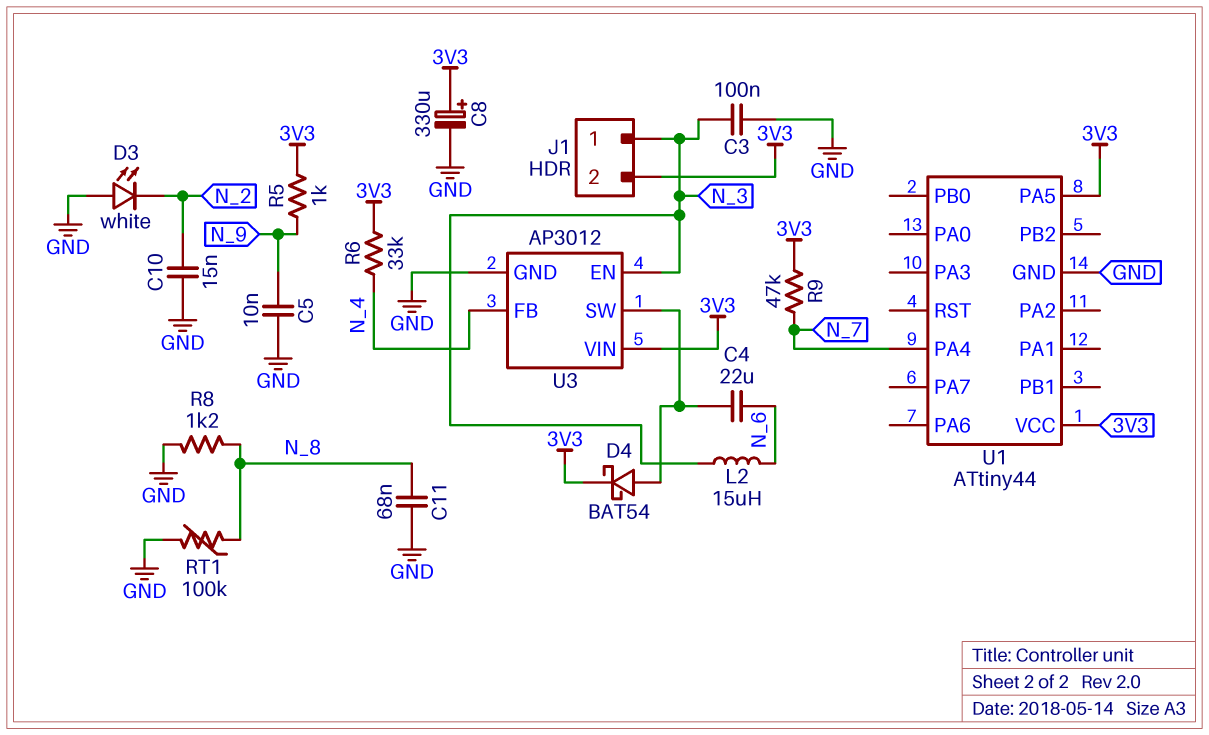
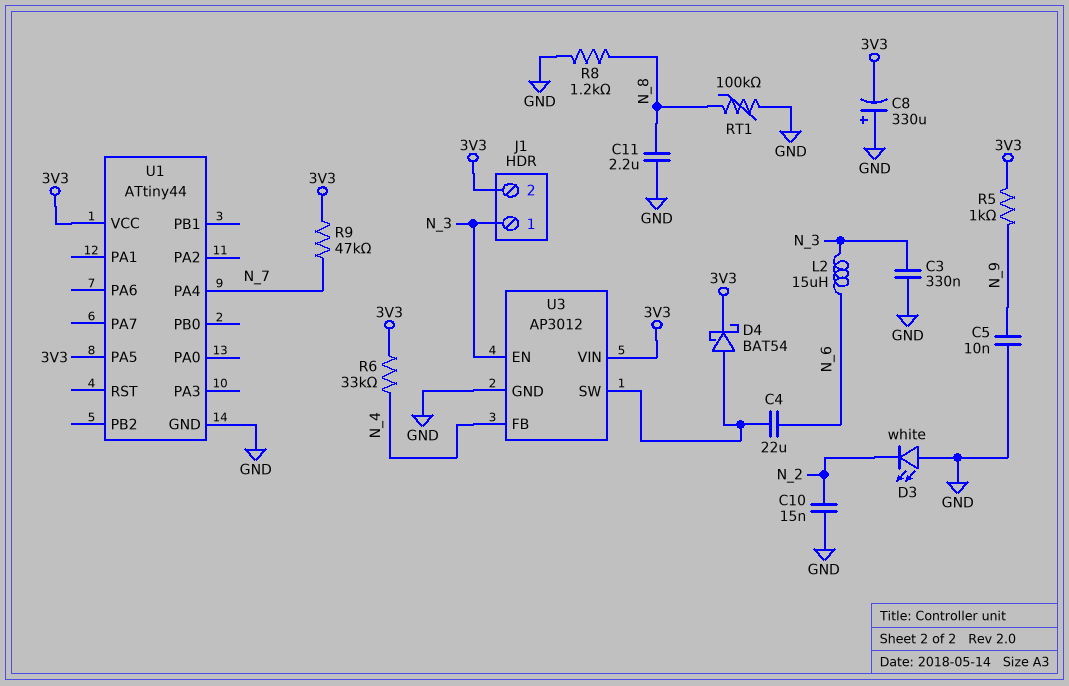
C3: 100nF (GND, N_3) -> 330nF (GND, N_3)
C8: 330uF (plus 3V3, minus GND) -> 330uF (plus GND, minus 3V3)
C11: 68nF (GND, N_8) -> 2.2uF (GND, N_8)

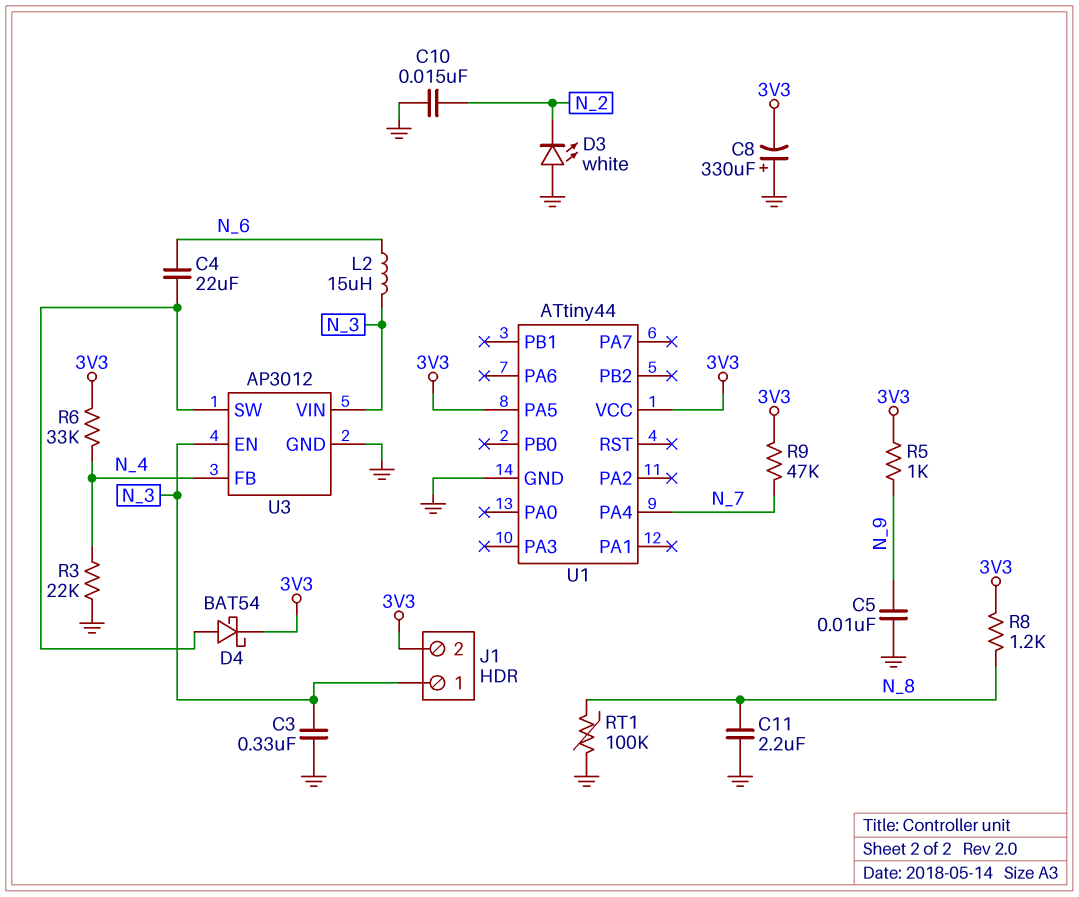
R3: none -> 22k (GND, N_4)
R8: 1.2k (GND, N_8) -> 1.2k (3V3, N_8)
U3 pin VIN: 3V3 -> N_3

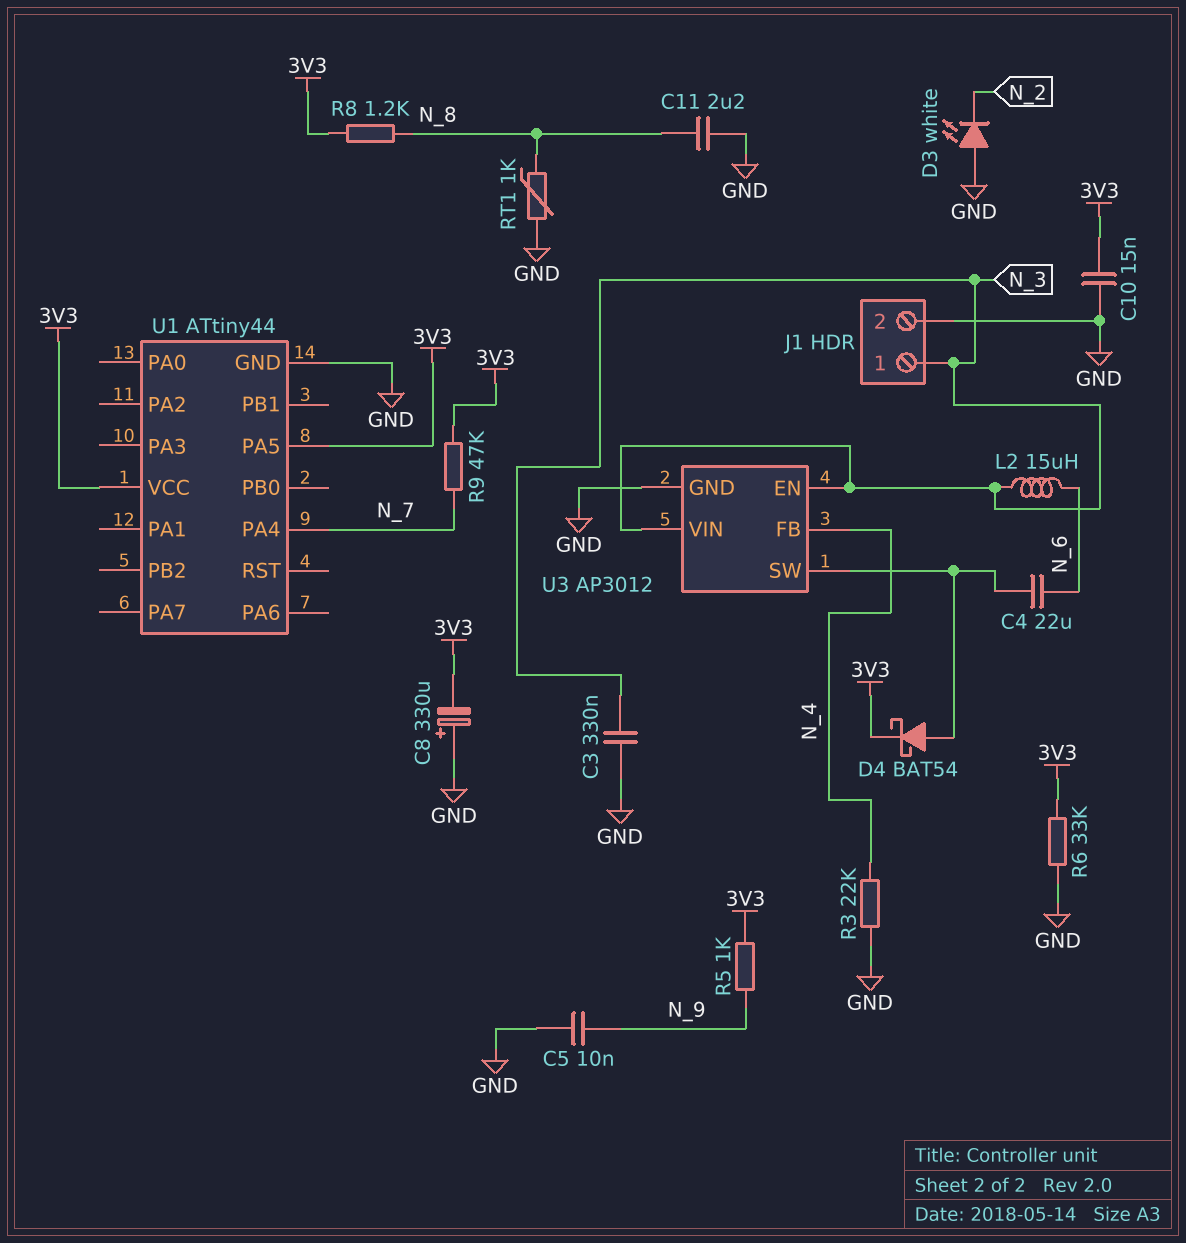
C10: 15nF (GND, N_2) -> 15nF (3V3, GND)
J1 pin 2: 3V3 -> GND
R6: 33k (3V3, N_4) -> 33k (3V3, GND)
RT1: 100k (GND, N_8) -> 1k (GND, N_8)

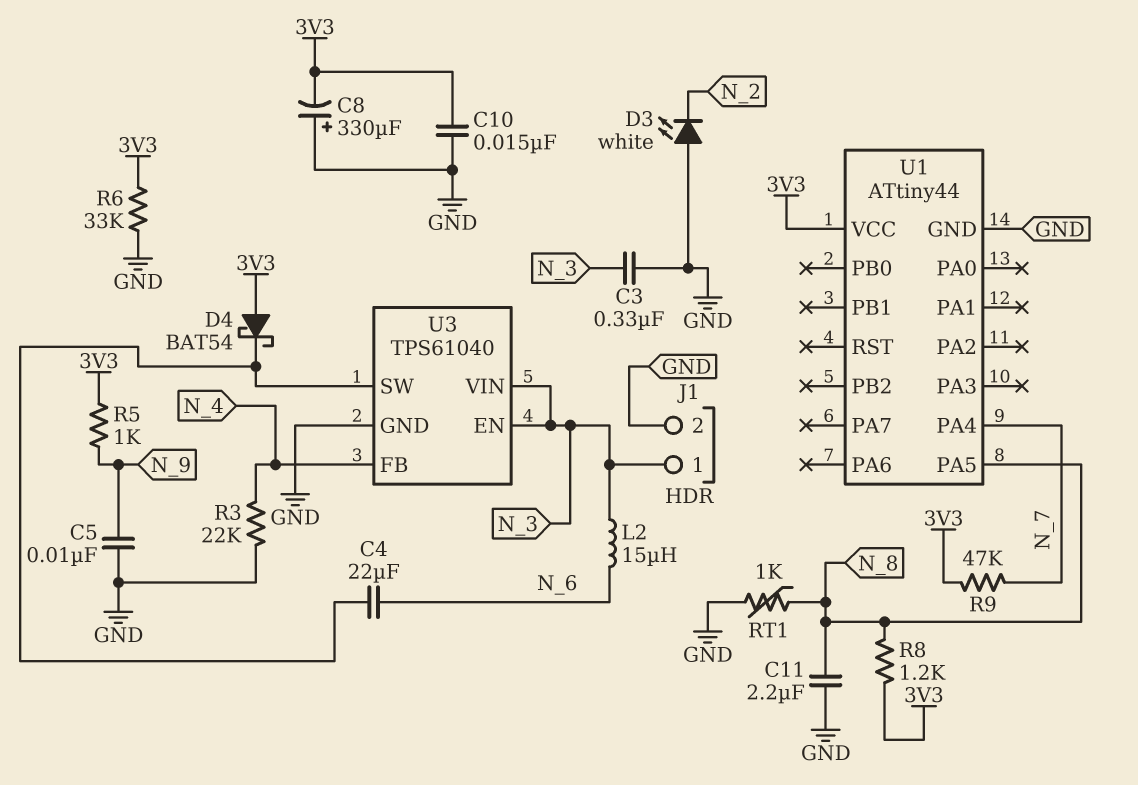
D4: schottky BAT54 (A U3/SW, K 3V3) -> schottky BAT54 (A 3V3, K U3/SW)
U1 pin PA5: 3V3 -> N_8
U3: AP3012 -> TPS61040

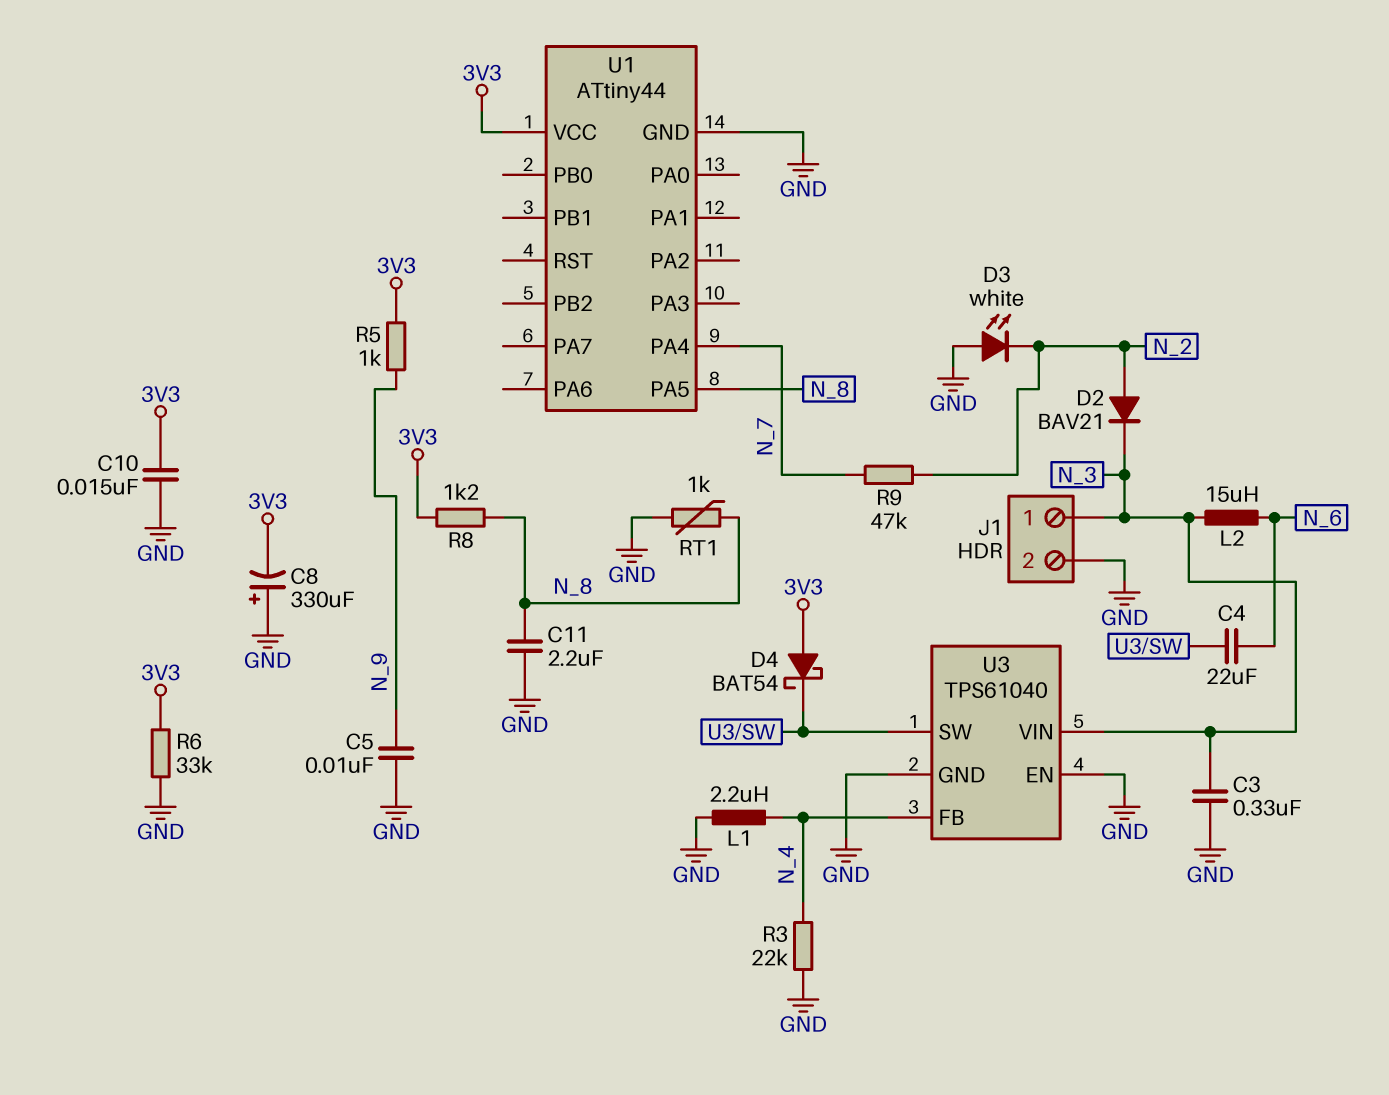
D2: none -> diode BAV21 (A N_2, K N_3)
L1: none -> 2.2uH (GND, N_4)
R9: 47k (3V3, N_7) -> 47k (N_2, N_7)
U3 pin EN: N_3 -> GND

